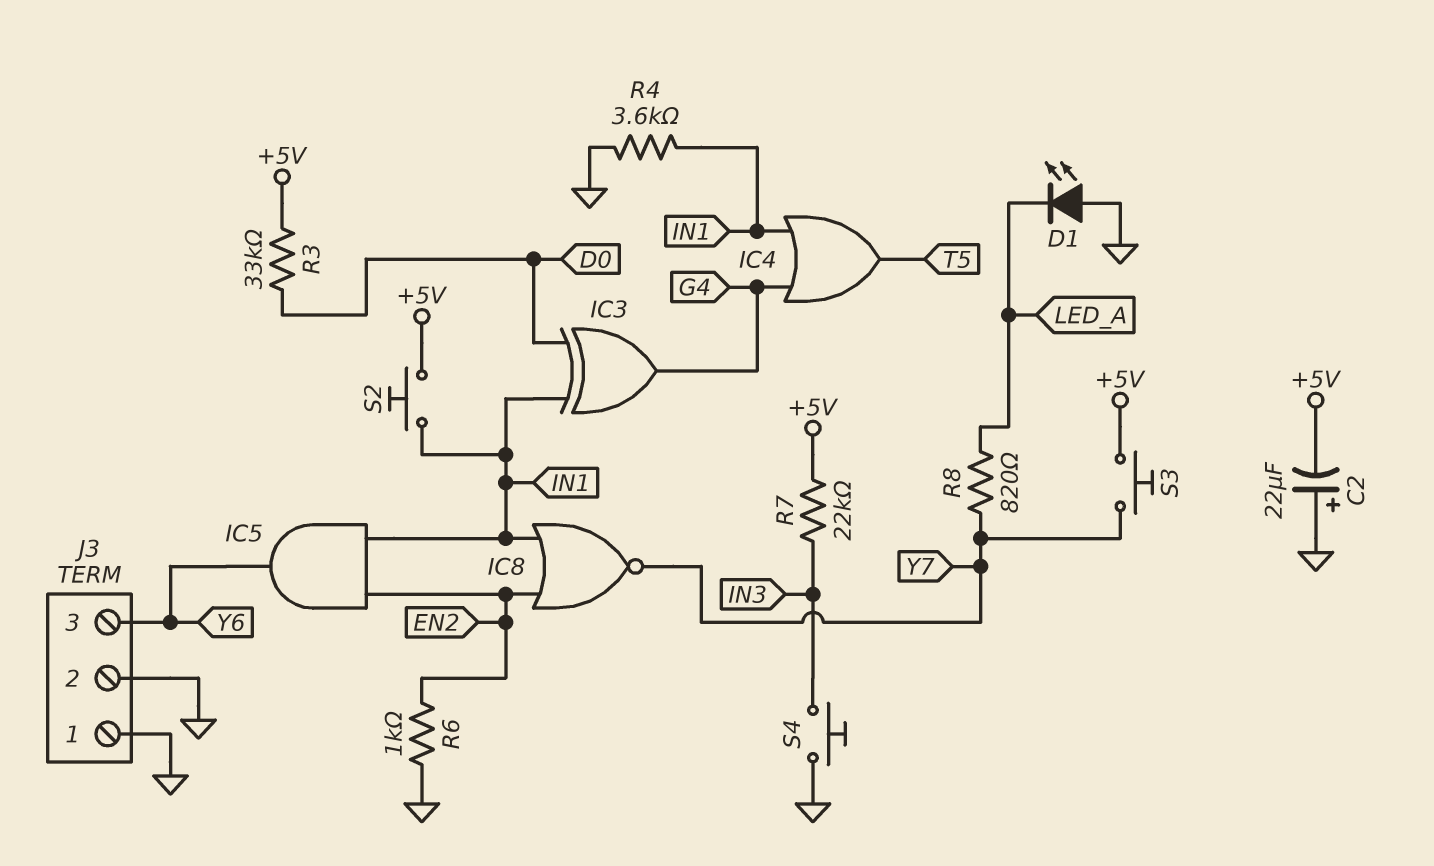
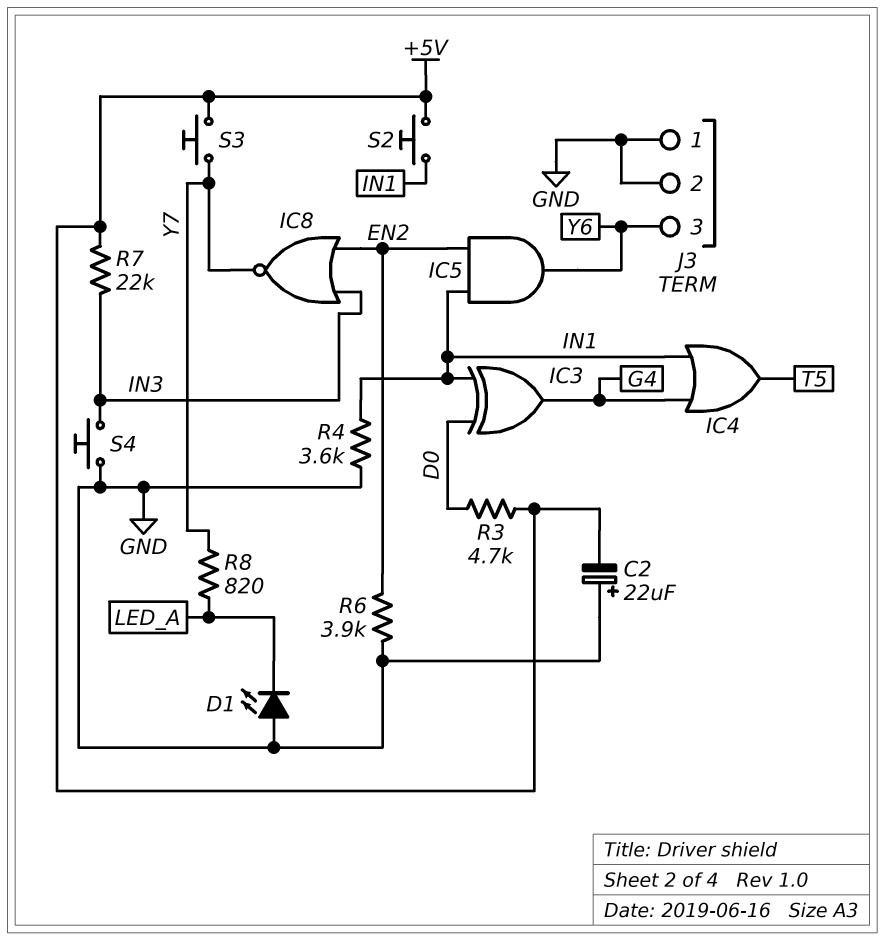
IC8: NOR (in EN2, in IN1, out Y7) -> NOR (in EN2, in IN3, out Y7)
R3: 33k (+5V, D0) -> 4.7k (+5V, D0)
R6: 1k (EN2, GND) -> 3.9k (EN2, GND)

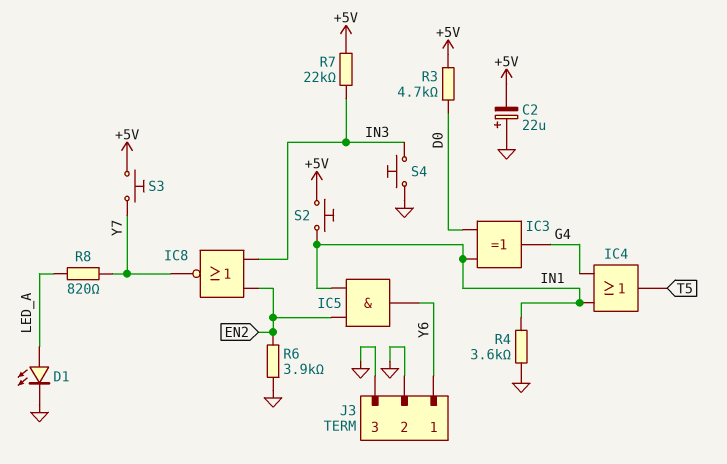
D1: LED (A GND, K LED_A) -> LED (A LED_A, K GND)
J3 pin 1: GND -> Y6
J3 pin 3: Y6 -> GND

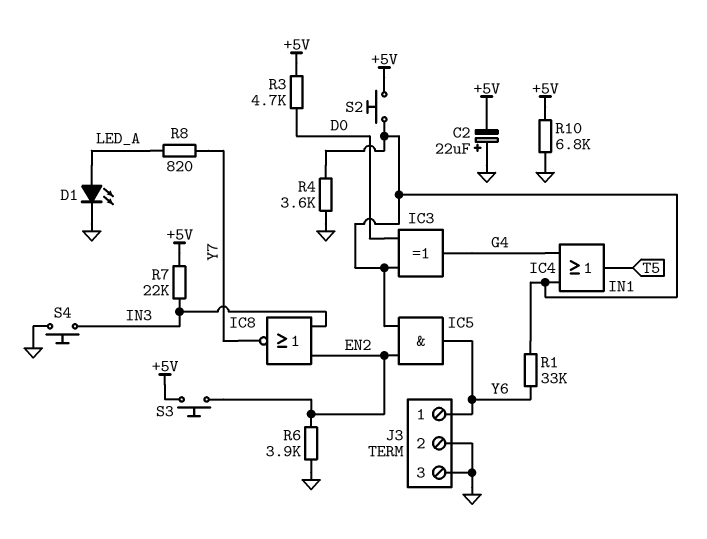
R1: none -> 33k (IN1, Y6)
R10: none -> 6.8k (+5V, GND)
S3: button (+5V, Y7) -> button (+5V, EN2)

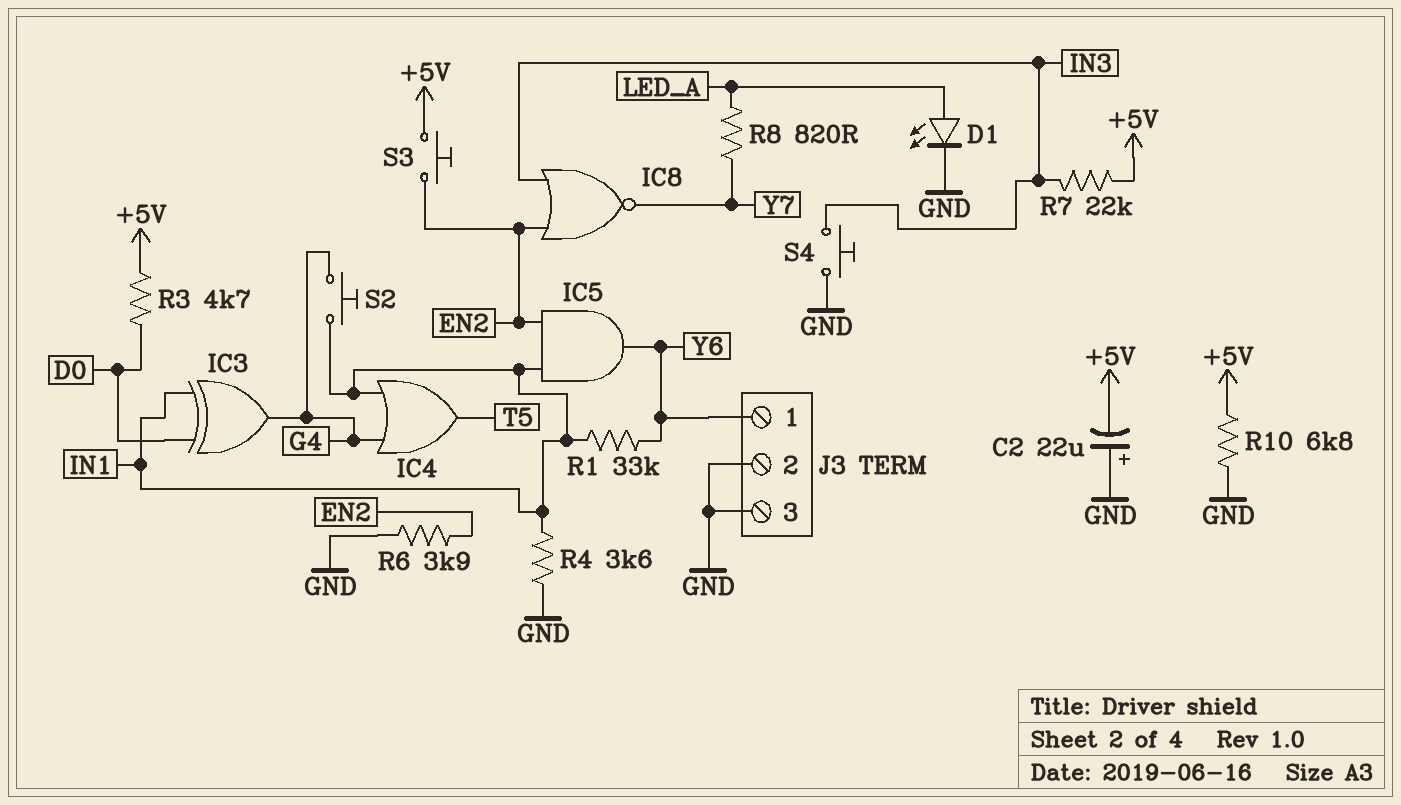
S2: button (+5V, IN1) -> button (G4, IN1)

